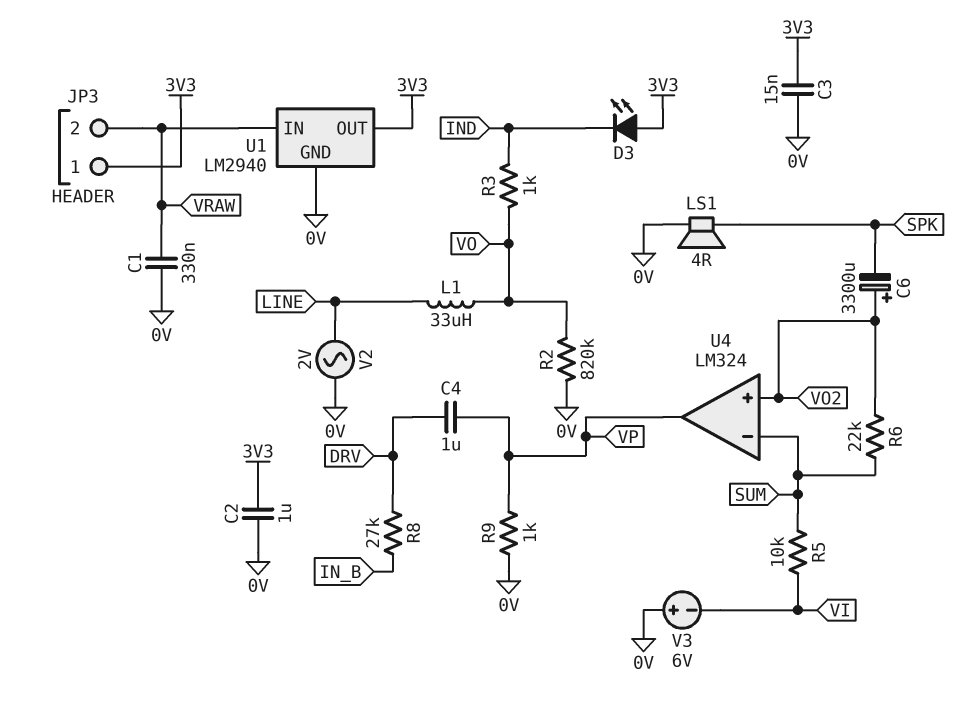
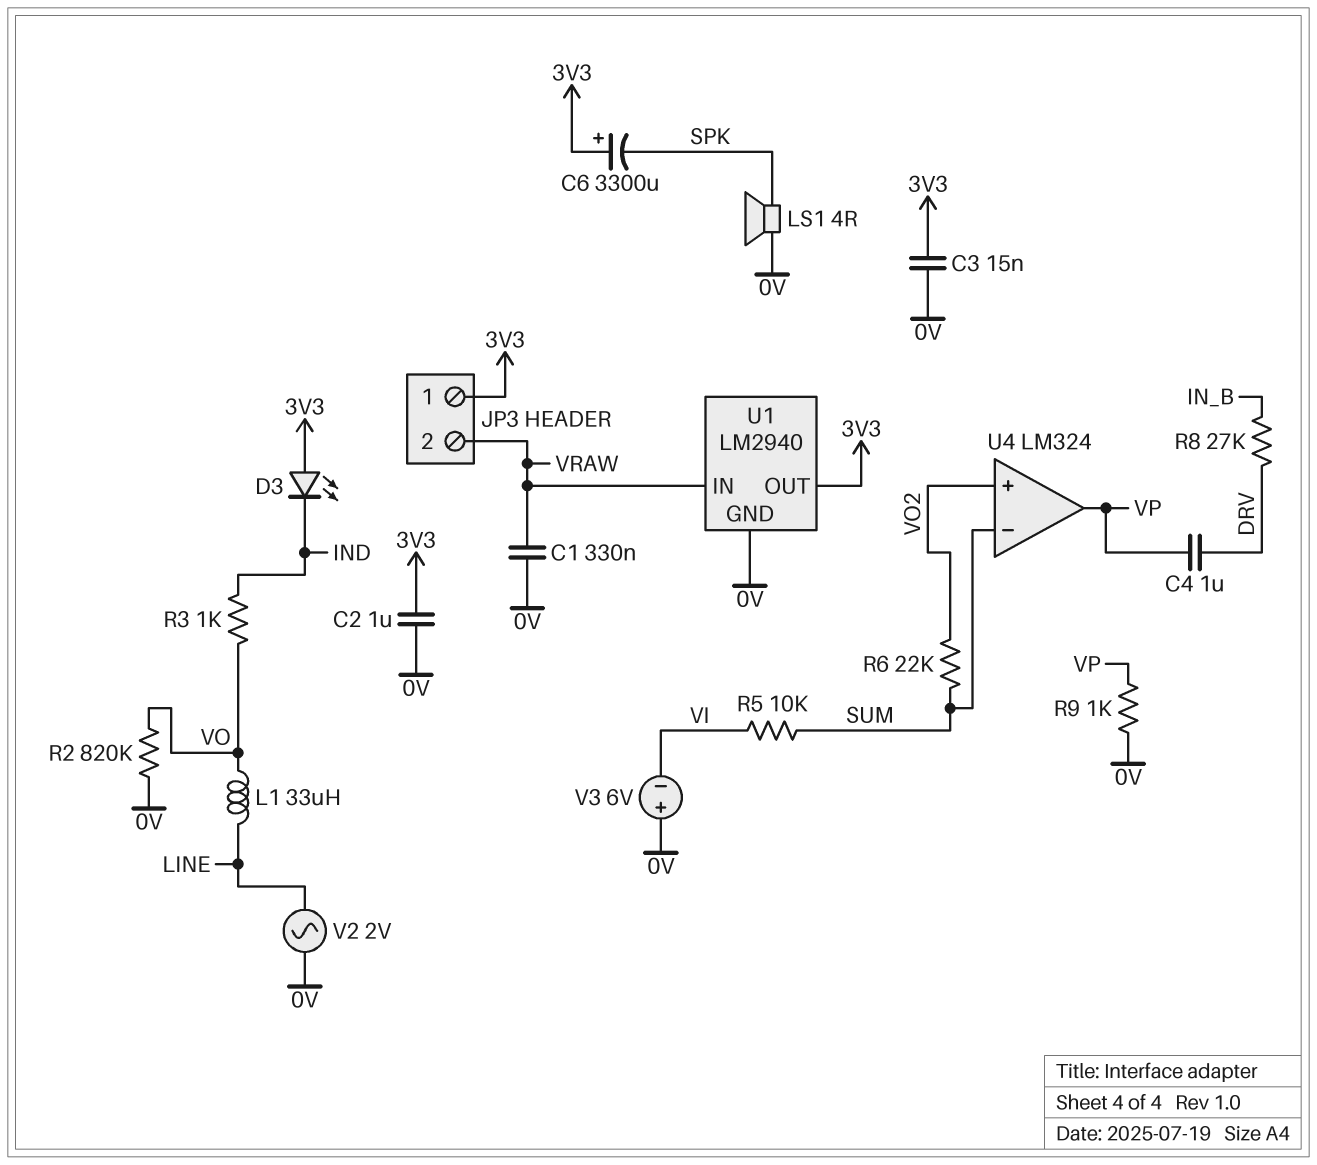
C6: 3300uF (plus VO2, minus SPK) -> 3300uF (plus 3V3, minus SPK)

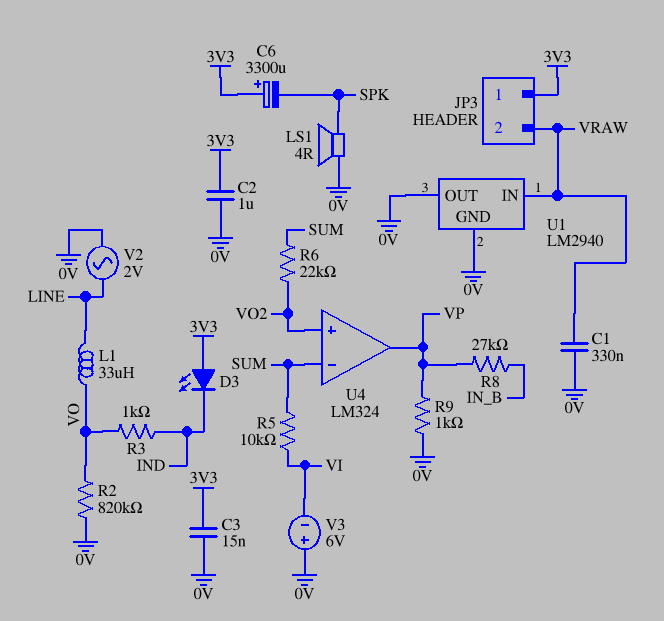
C4: 1uF (DRV, VP) -> none
R8: 27k (DRV, IN_B) -> 27k (IN_B, VP)
U1 pin OUT: 3V3 -> 0V

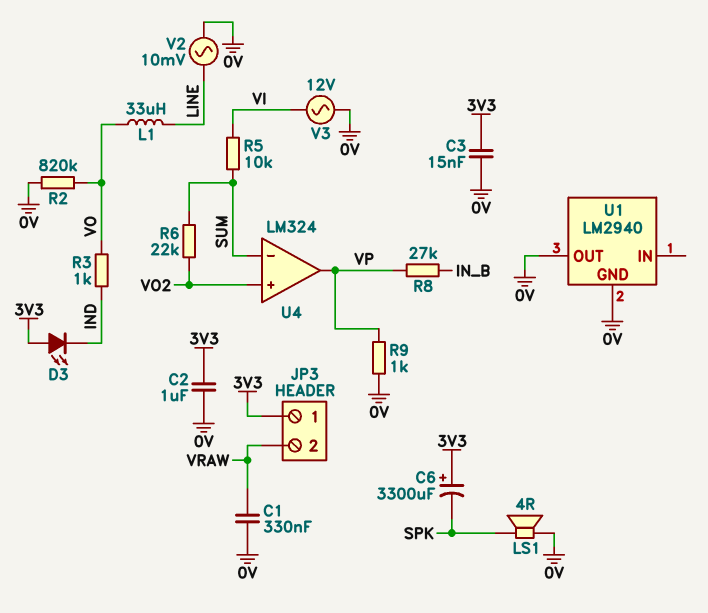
U1 pin IN: VRAW -> none
V2: AC 2V (0V, LINE) -> AC 10mV (0V, LINE)
V3: 6V (plus 0V, minus VI) -> AC 12V (0V, VI)

